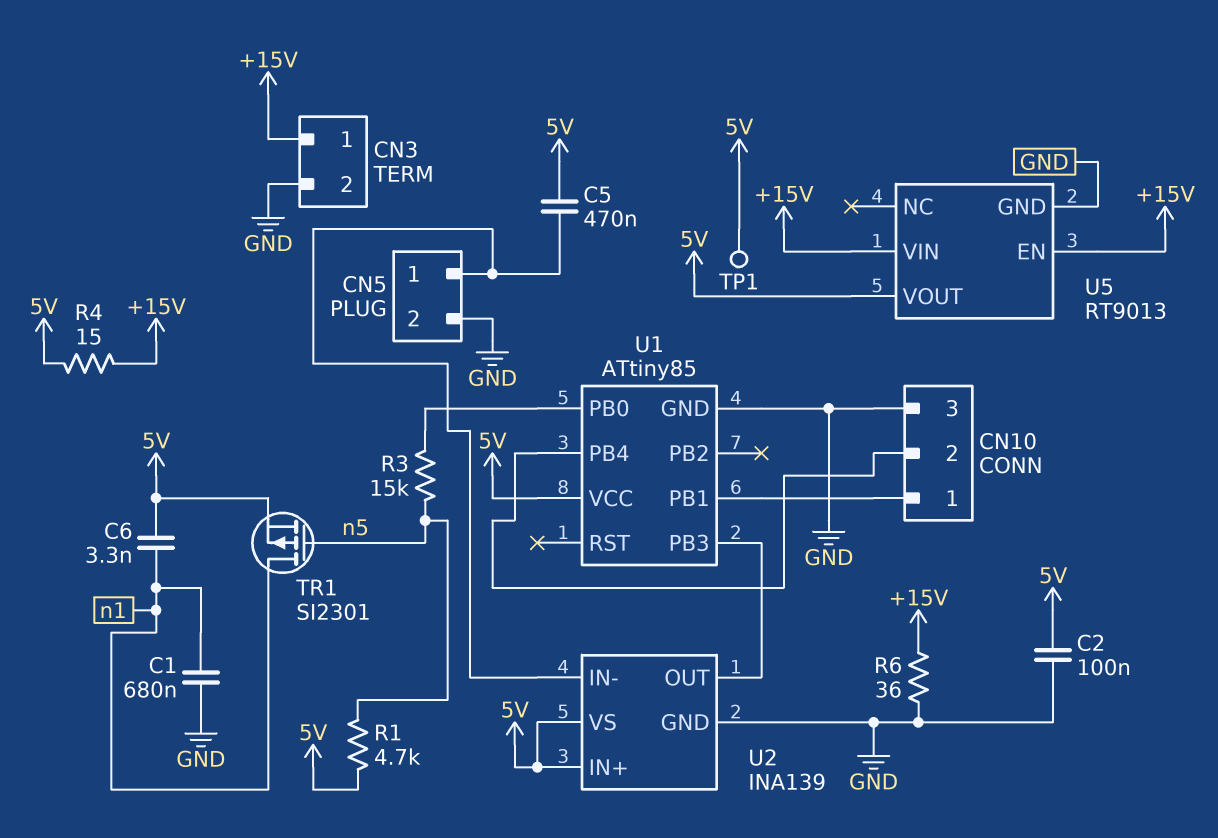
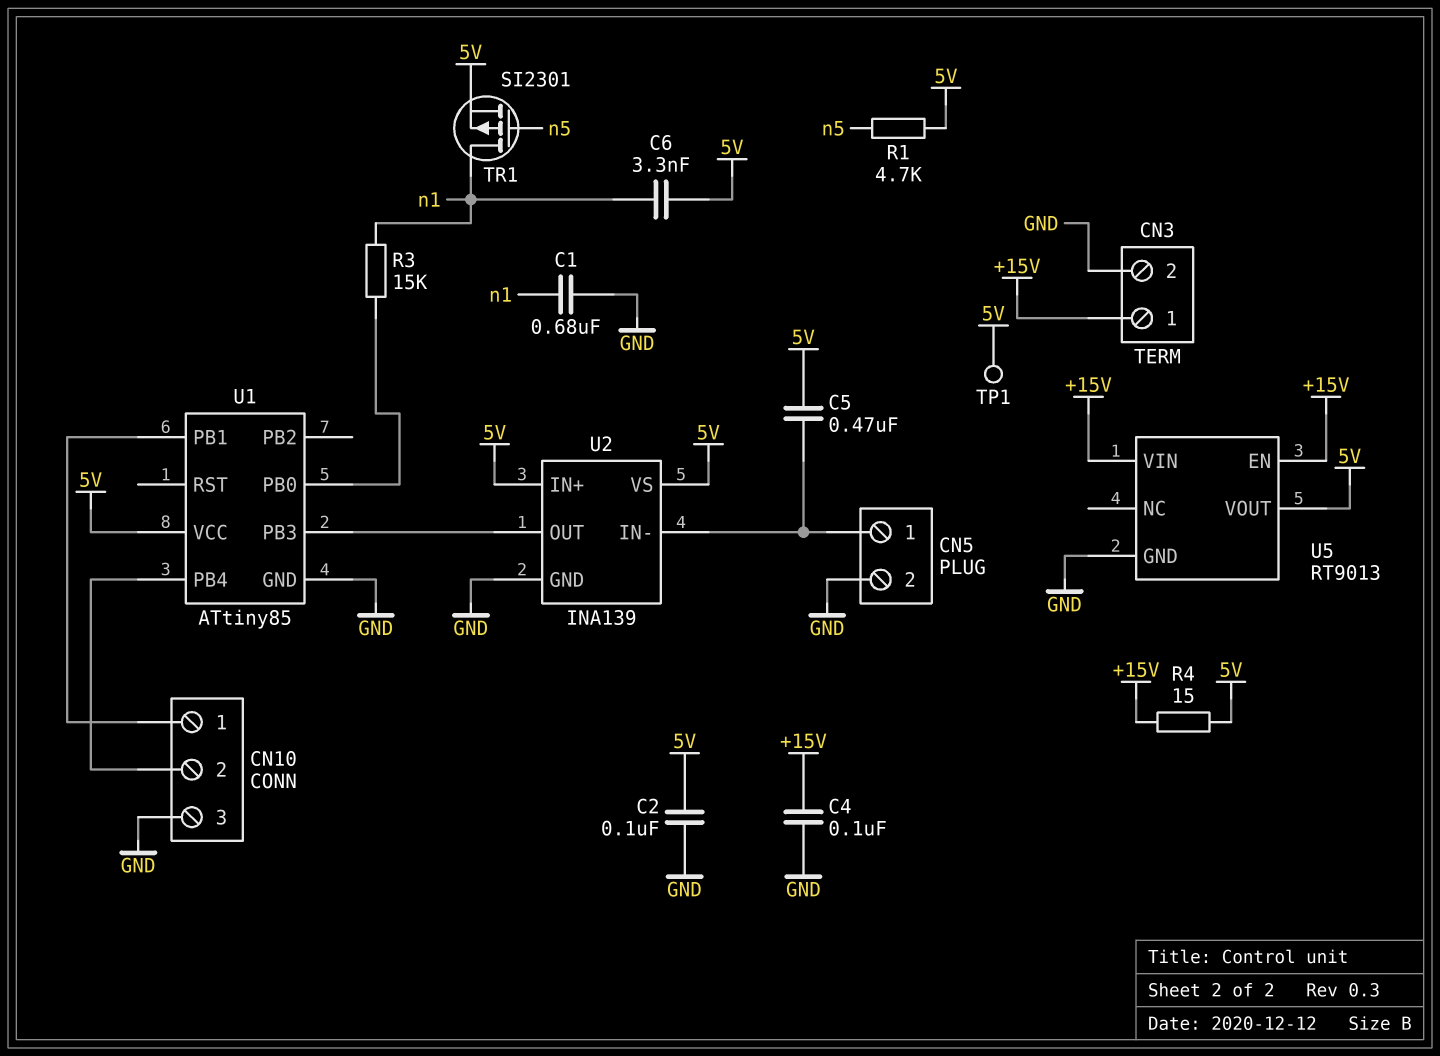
C4: none -> 100nF (+15V, GND)
R3: 15k (U1/PB0, n5) -> 15k (U1/PB0, n1)
R6: 36 (+15V, GND) -> none

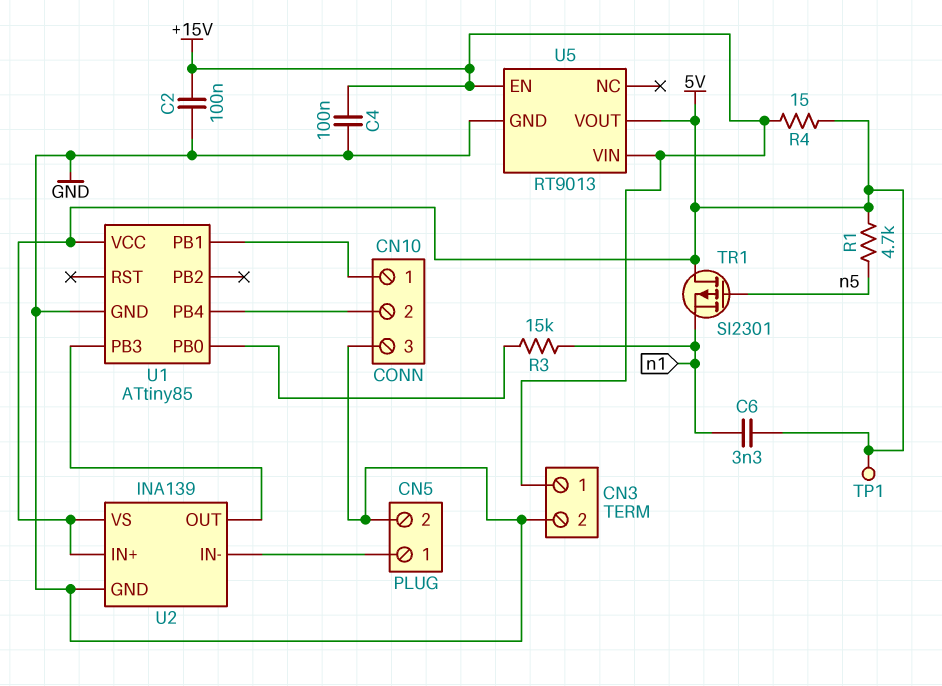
C1: 680nF (GND, n1) -> none
C2: 100nF (5V, GND) -> 100nF (+15V, GND)
C5: 470nF (5V, CN5/1) -> none
TR1: PMOS SI2301 (G n5, D n1, S 5V) -> PMOS SI2301 (G n5, D 5V, S n1)

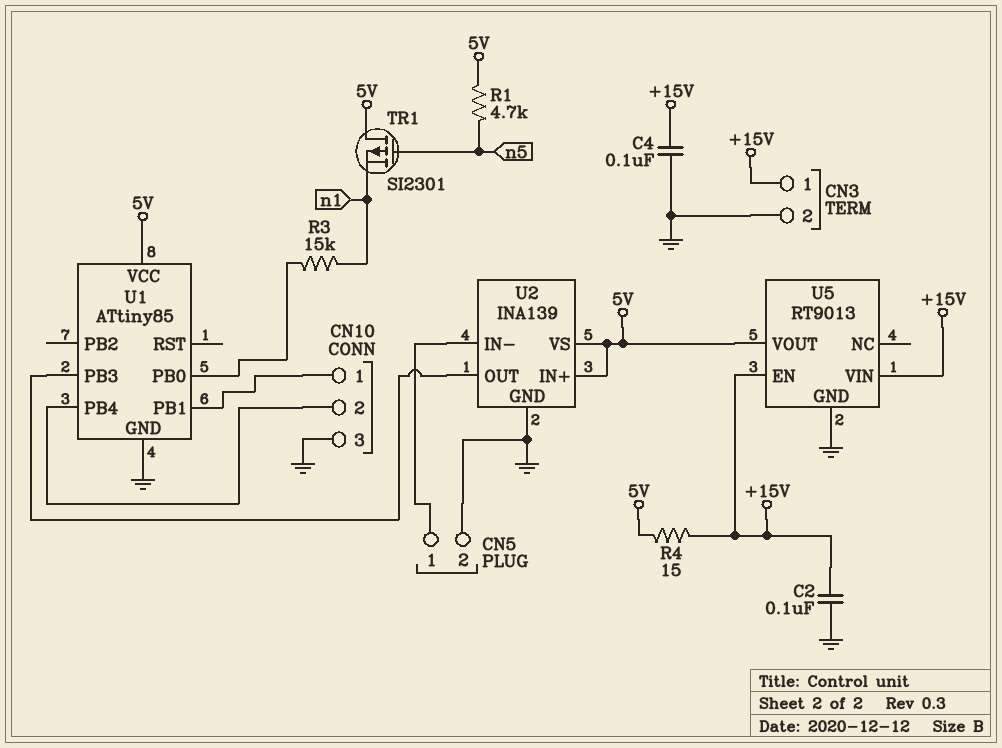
C6: 3.3nF (5V, n1) -> none
TP1: test point (5V) -> none

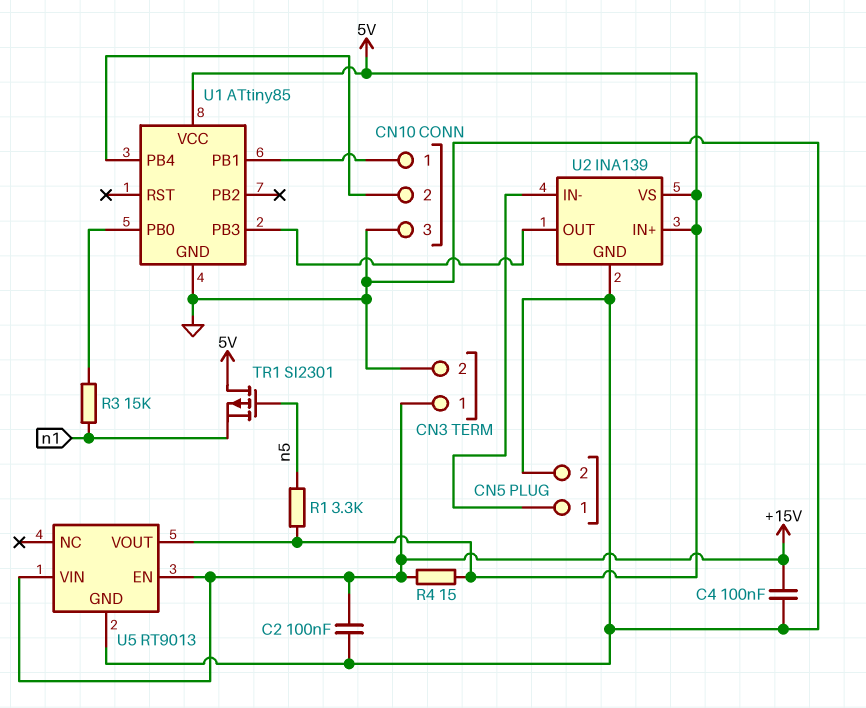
R1: 4.7k (5V, n5) -> 3.3k (5V, n5)

